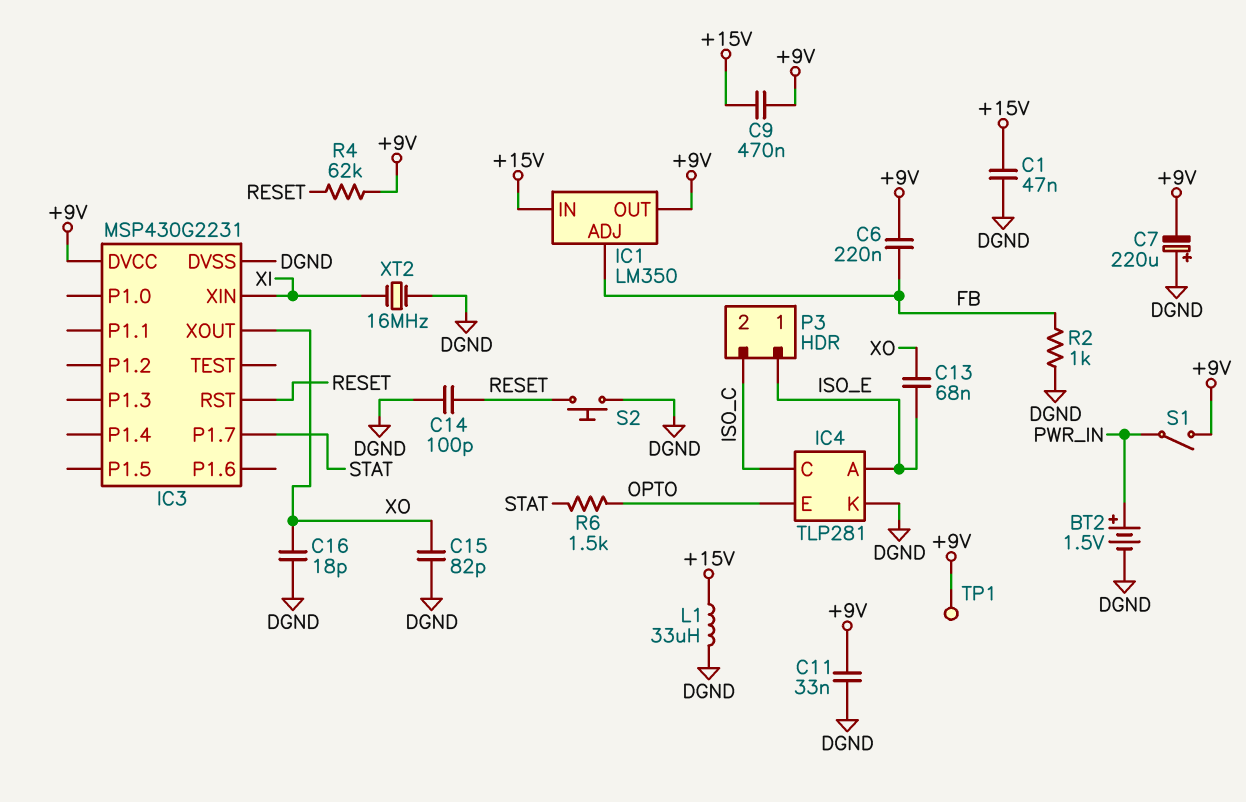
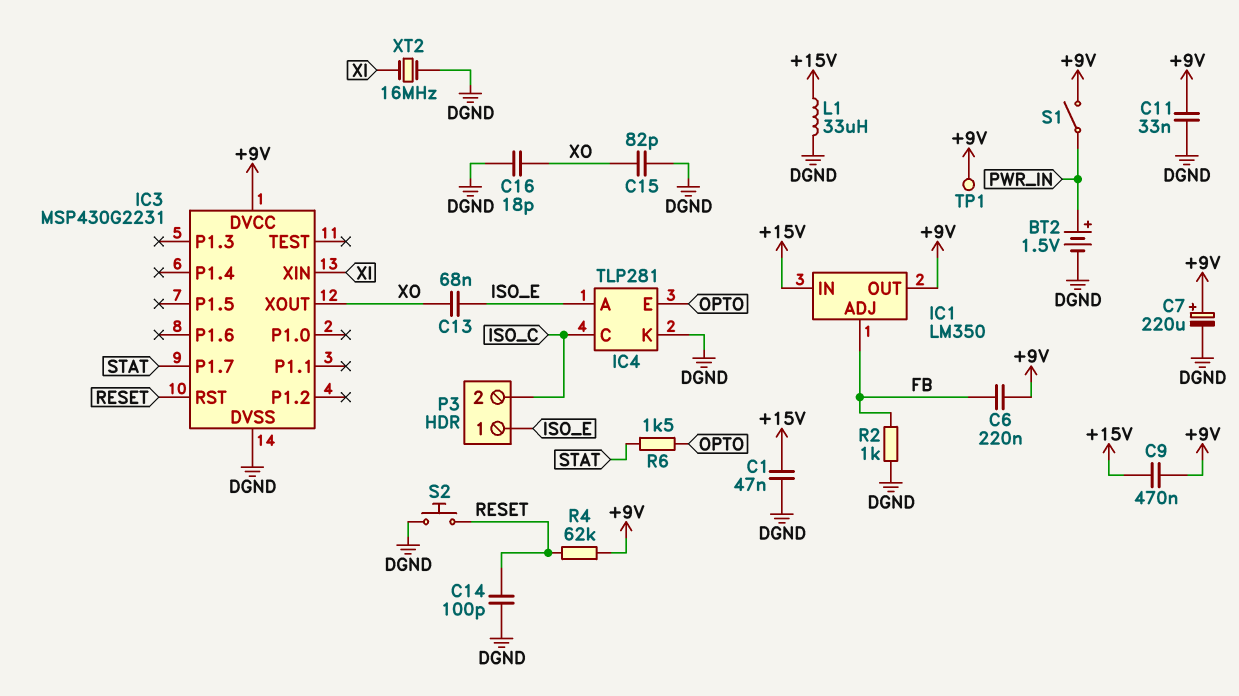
C7: 220uF (plus DGND, minus +9V) -> 220uF (plus +9V, minus DGND)

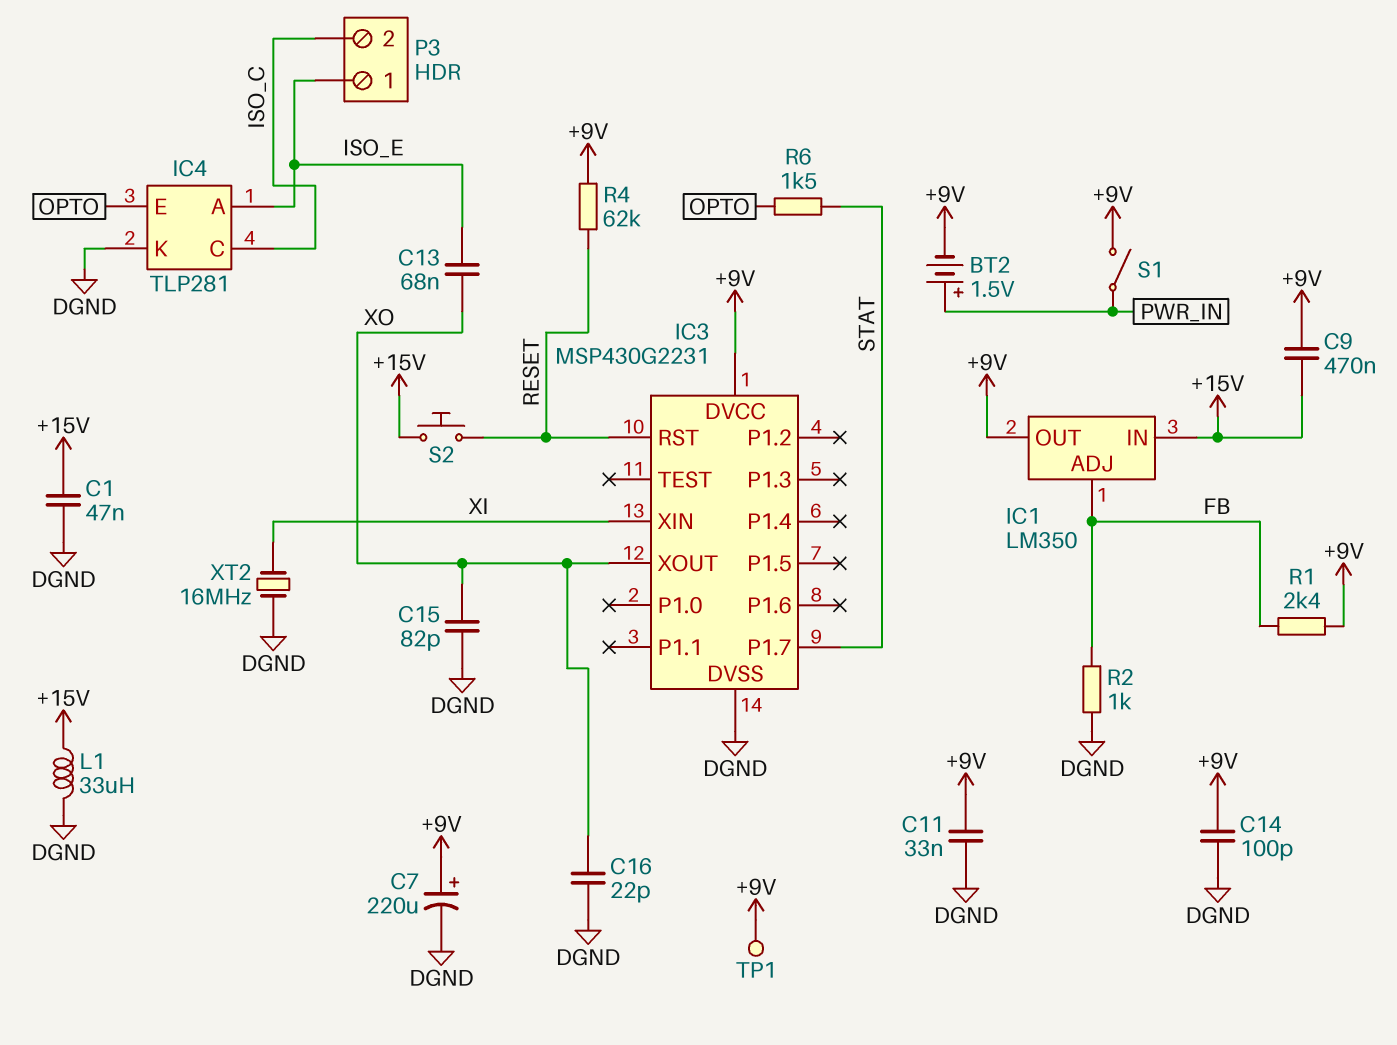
BT2: 1.5V (plus PWR_IN, minus DGND) -> 1.5V (plus PWR_IN, minus +9V)
C6: 220nF (+9V, FB) -> none
C14: 100pF (DGND, RESET) -> 100pF (+9V, DGND)
C16: 18pF (DGND, XO) -> 22pF (DGND, XO)
R1: none -> 2.4k (+9V, FB)
S2: button (DGND, RESET) -> button (+15V, RESET)

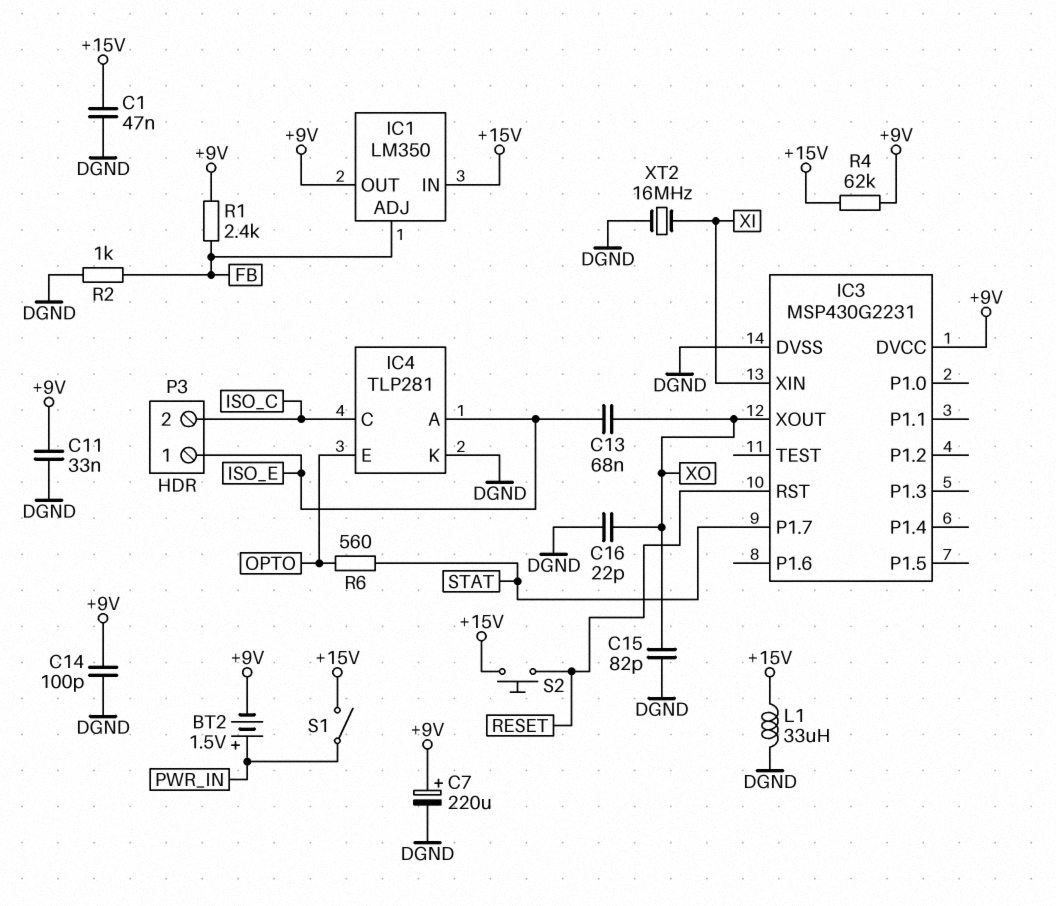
C9: 470nF (+9V, +15V) -> none
R4: 62k (+9V, RESET) -> 62k (+9V, +15V)
R6: 1.5k (OPTO, STAT) -> 560 (OPTO, STAT)
S1: switch (+9V, PWR_IN) -> switch (+15V, PWR_IN)
TP1: test point (+9V) -> none

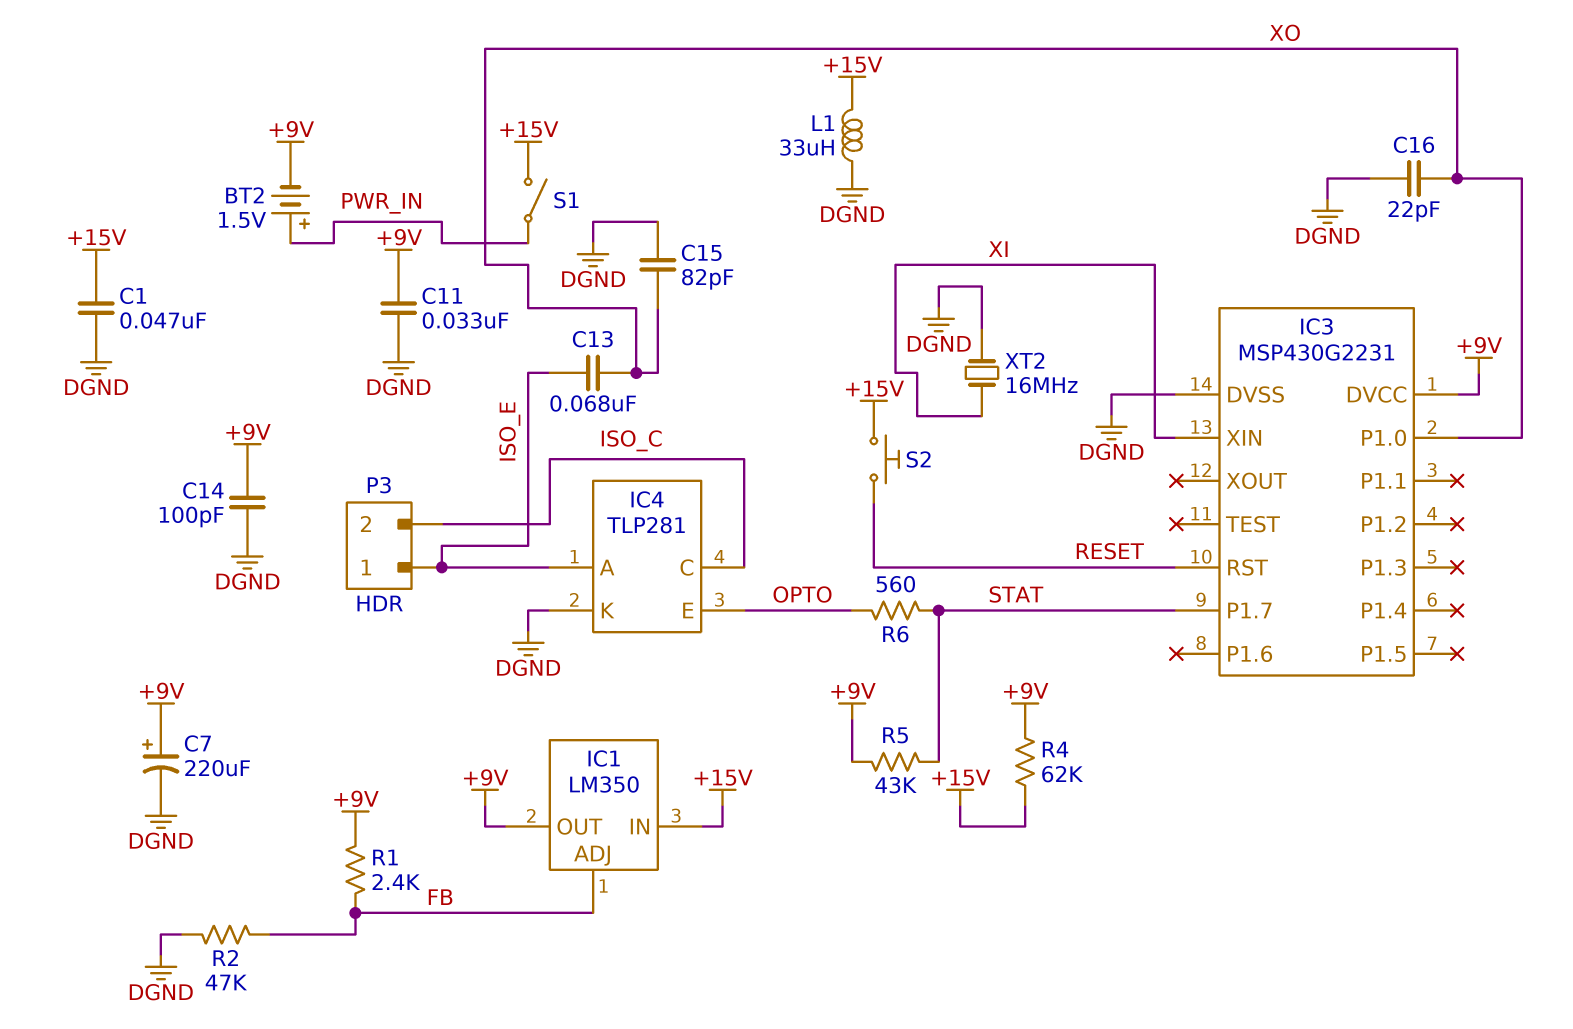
IC3 pin P1.0: none -> XO
IC3 pin XOUT: XO -> none
R2: 1k (DGND, FB) -> 47k (DGND, FB)
R5: none -> 43k (+9V, STAT)

